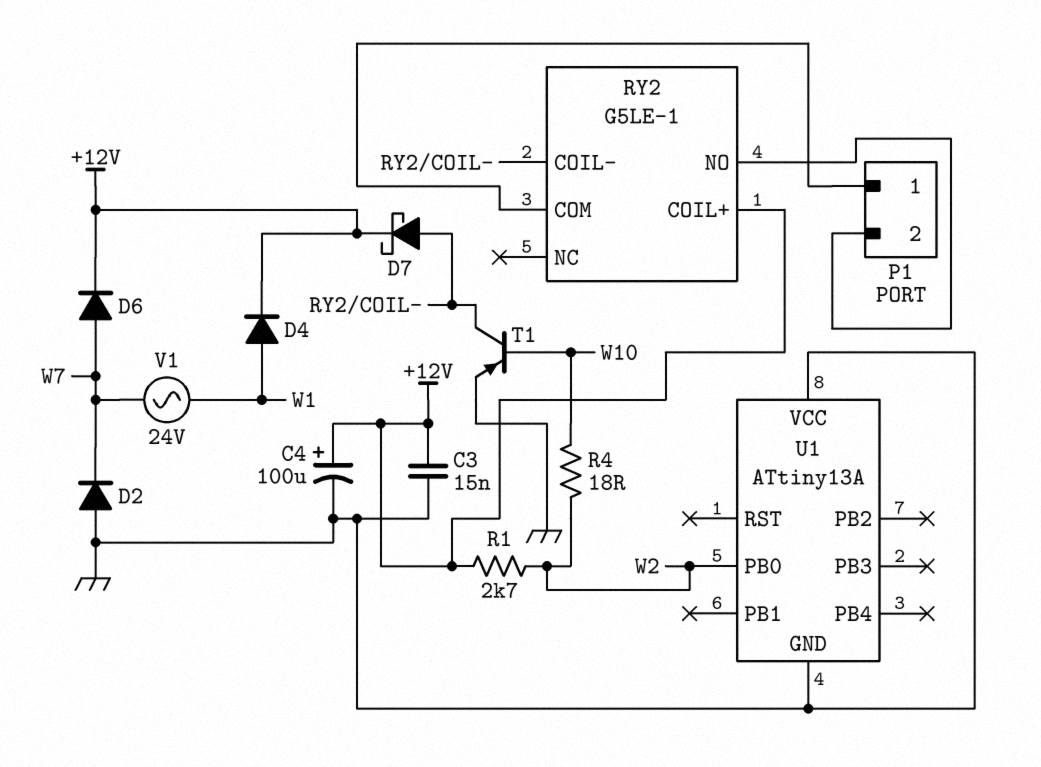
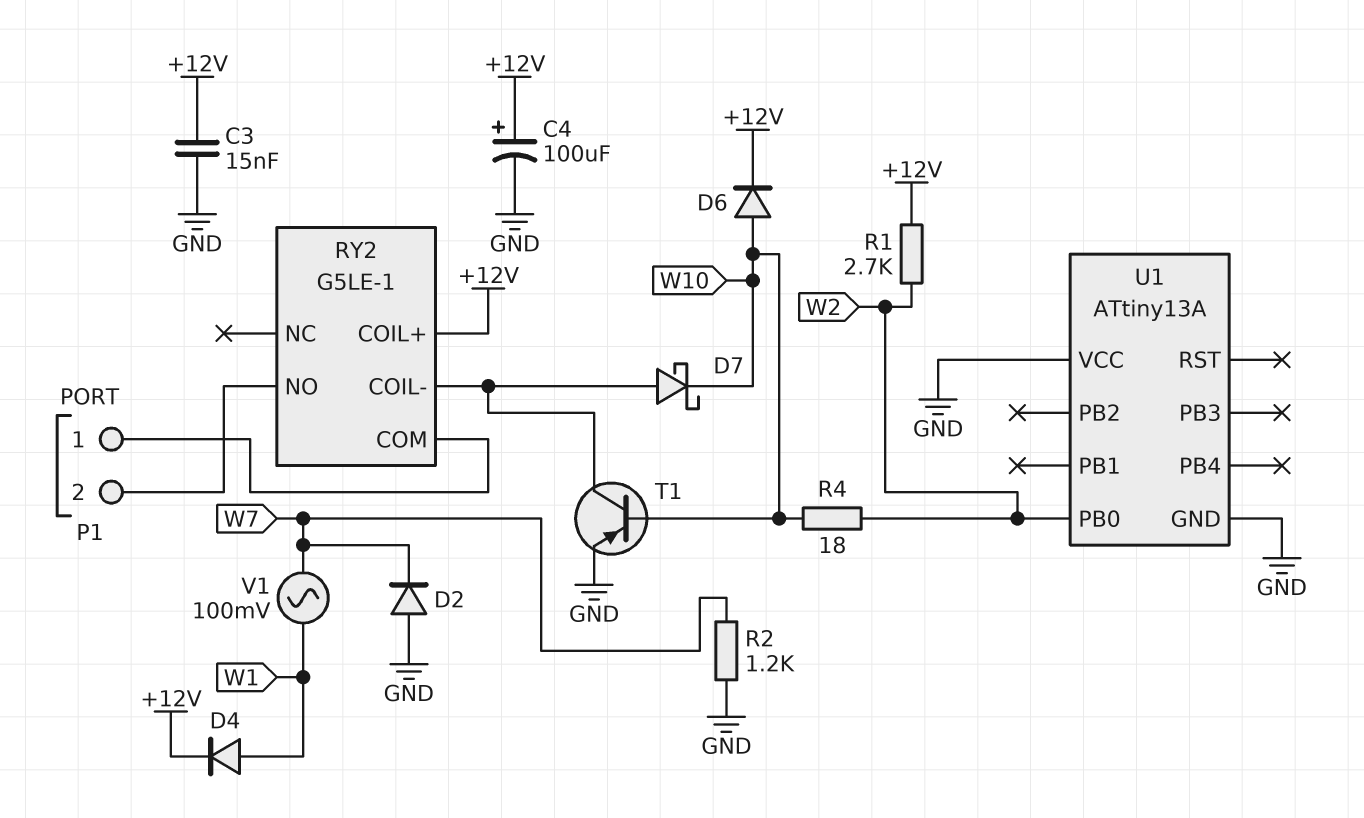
D6: diode (A W7, K +12V) -> diode (A W10, K +12V)
D7: schottky (A RY2/COIL-, K +12V) -> schottky (A RY2/COIL-, K W10)
R2: none -> 1.2k (GND, W7)
V1: AC 24V (W1, W7) -> AC 100mV (W1, W7)

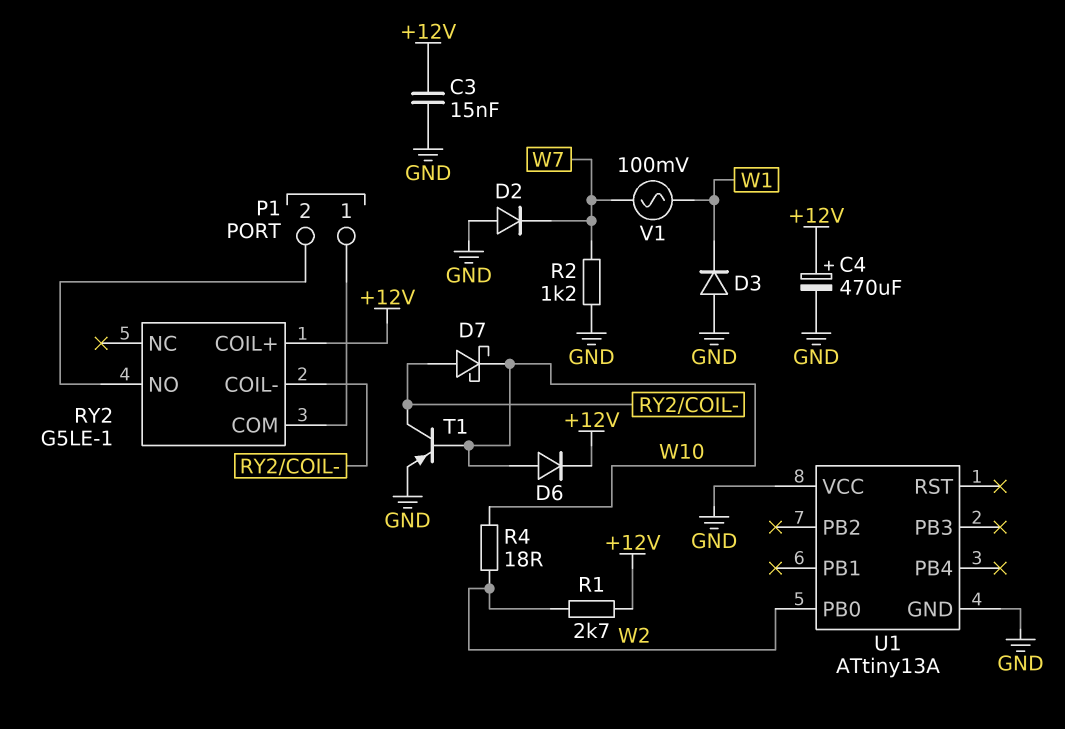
C4: 100uF (plus +12V, minus GND) -> 470uF (plus +12V, minus GND)
D3: none -> diode (A GND, K W1)
D4: diode (A W1, K +12V) -> none

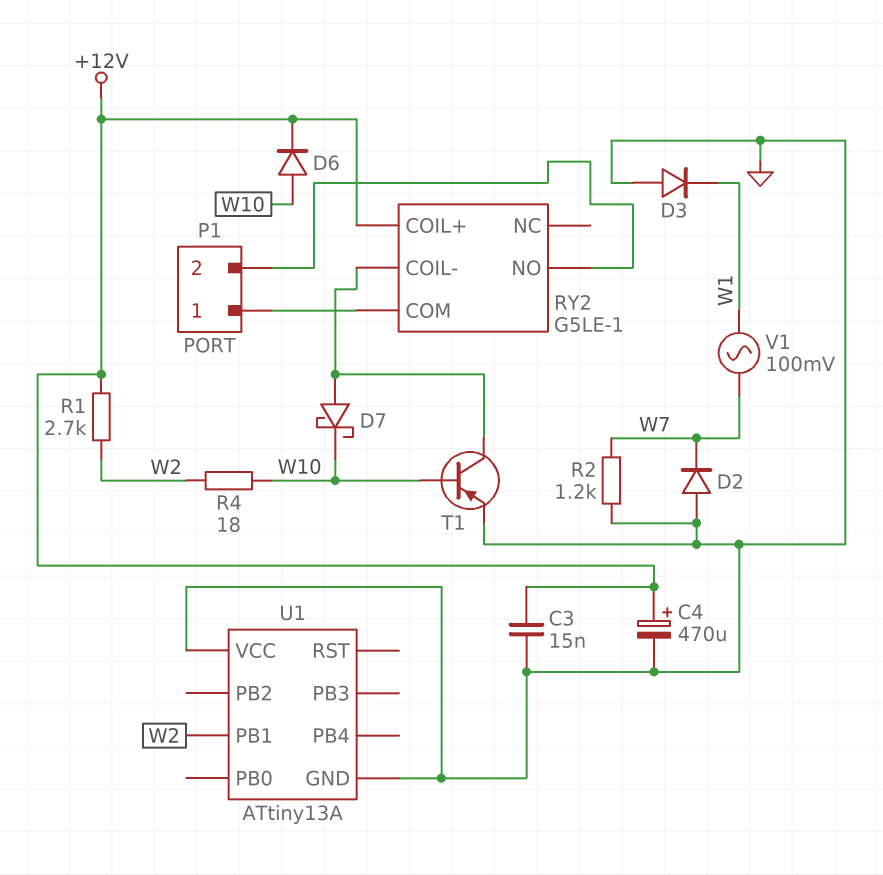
U1 pin PB0: W2 -> none
U1 pin PB1: none -> W2

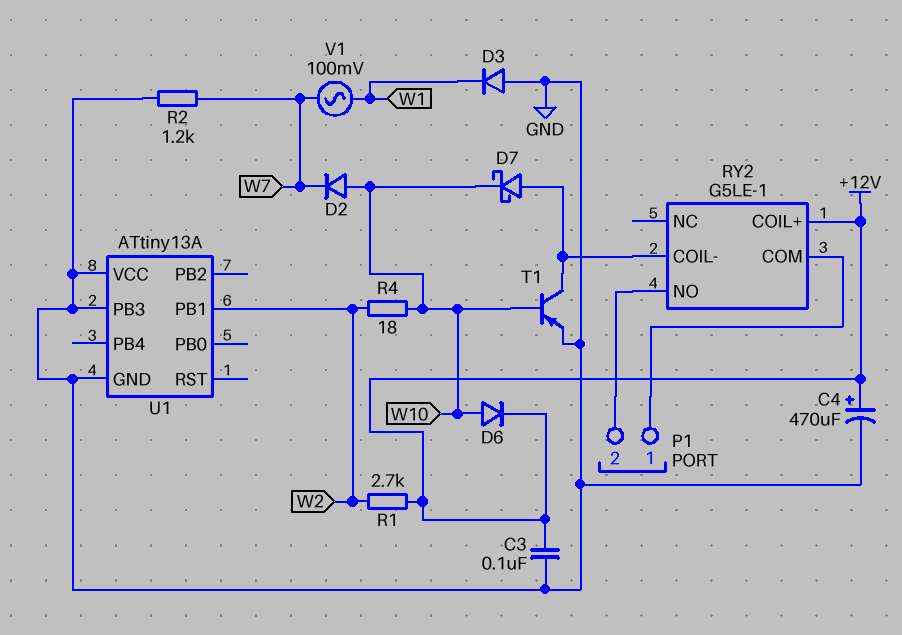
C3: 15nF (+12V, GND) -> 100nF (+12V, GND)
D2: diode (A GND, K W7) -> diode (A W10, K W7)
U1 pin PB3: none -> GND

